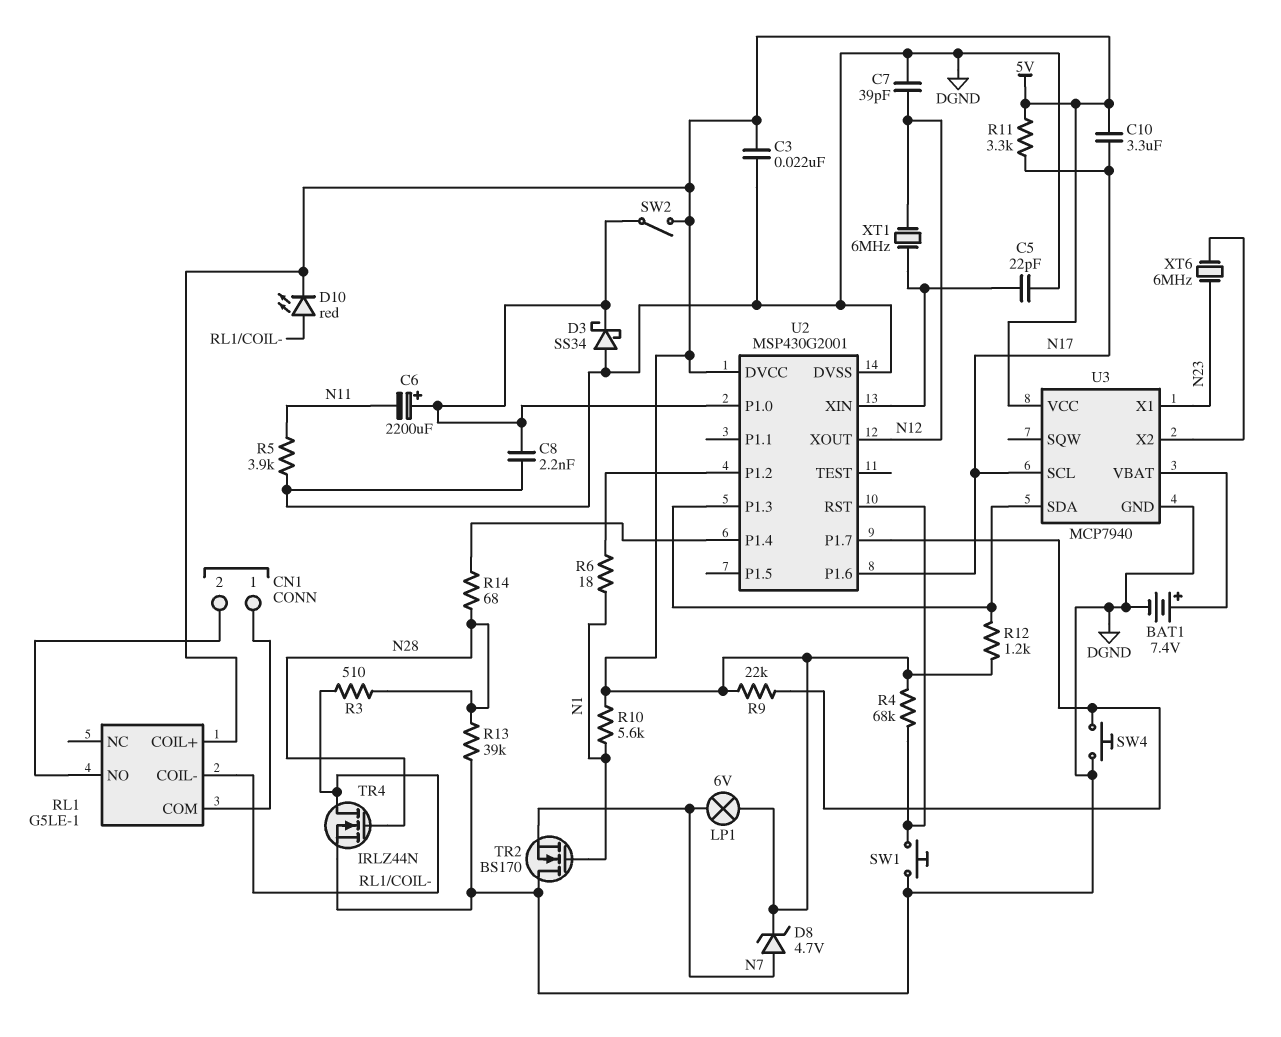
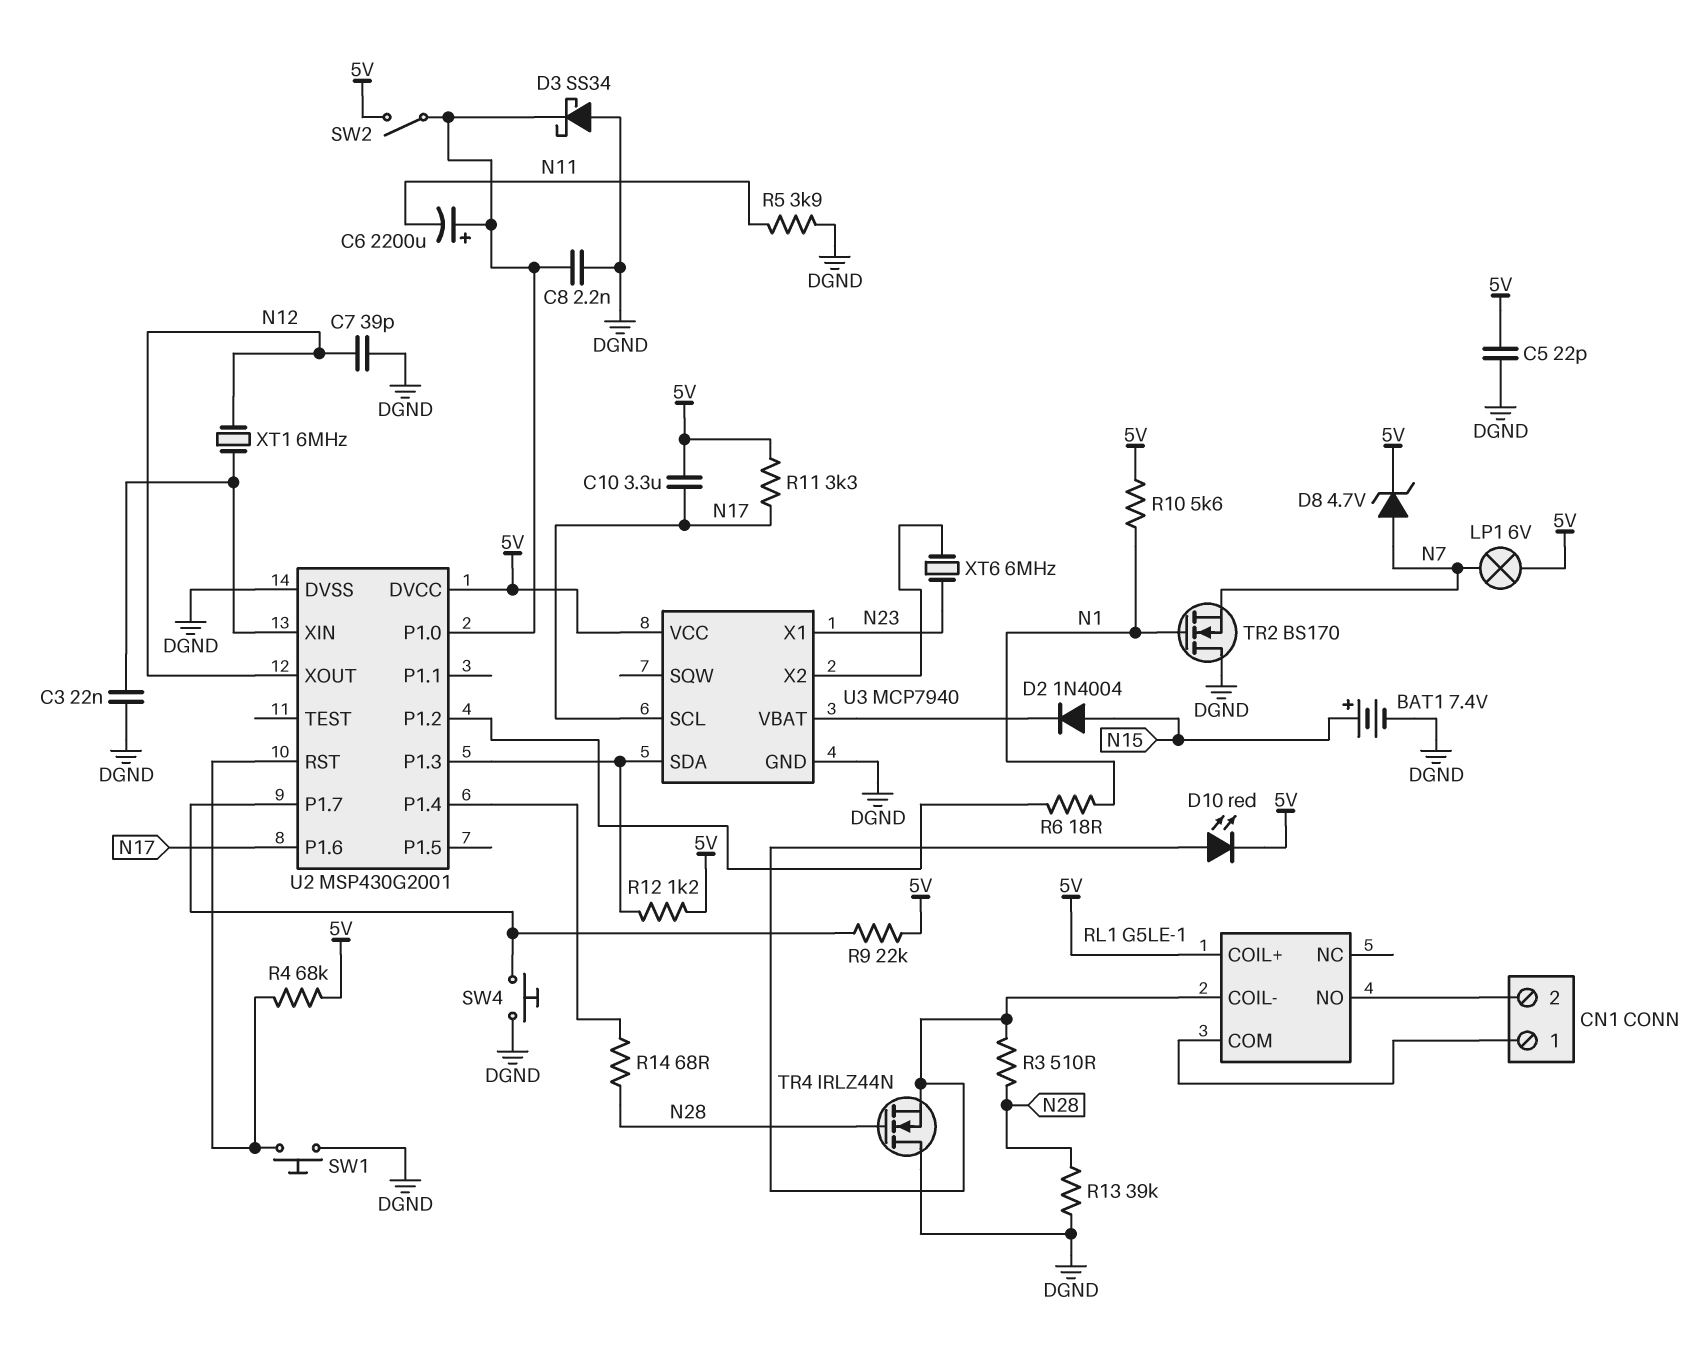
BAT1: 7.4V (plus U3/VBAT, minus DGND) -> 7.4V (plus N15, minus DGND)
C3: 22nF (5V, DGND) -> 22nF (DGND, U2/XIN)
C5: 22pF (DGND, U2/XIN) -> 22pF (5V, DGND)
D2: none -> diode 1N4004 (A N15, K U3/VBAT)
TR4: NMOS IRLZ44N (G N28, D RL1/COIL-, S DGND) -> NMOS IRLZ44N (G N28, D DGND, S RL1/COIL-)

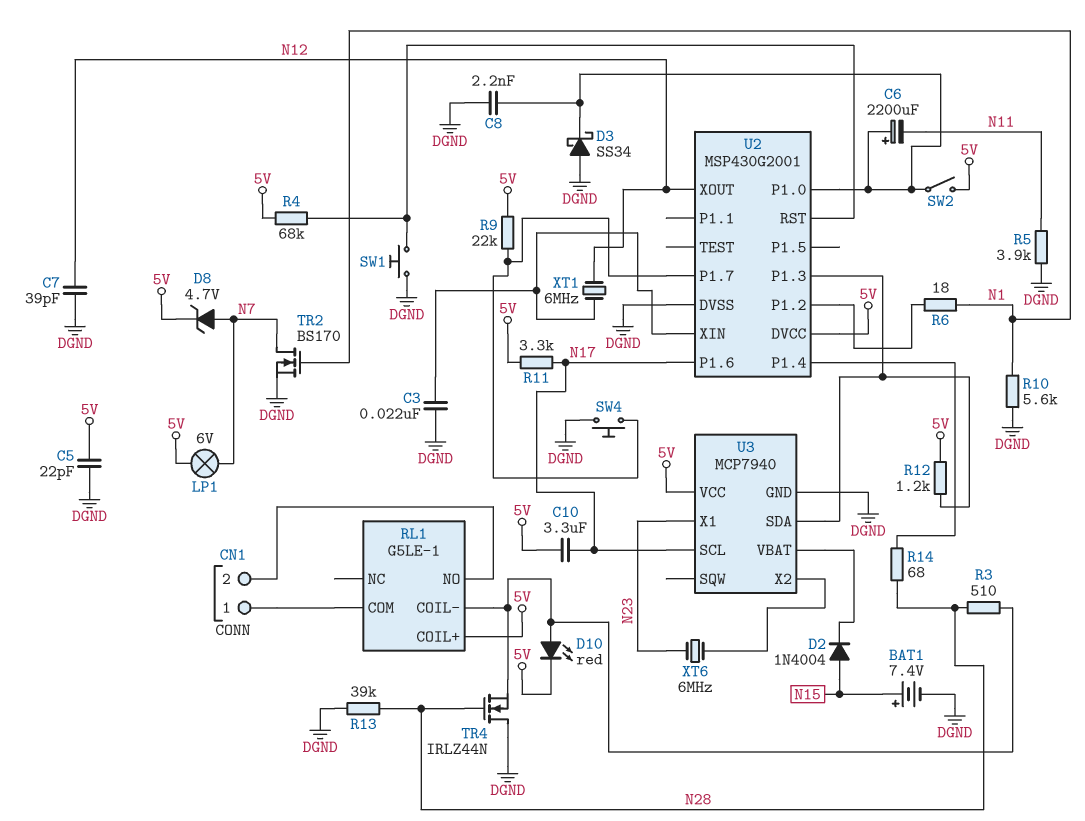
R10: 5.6k (5V, N1) -> 5.6k (DGND, N1)
TR2: NMOS BS170 (G N1, D DGND, S N7) -> NMOS BS170 (G N1, D N7, S DGND)

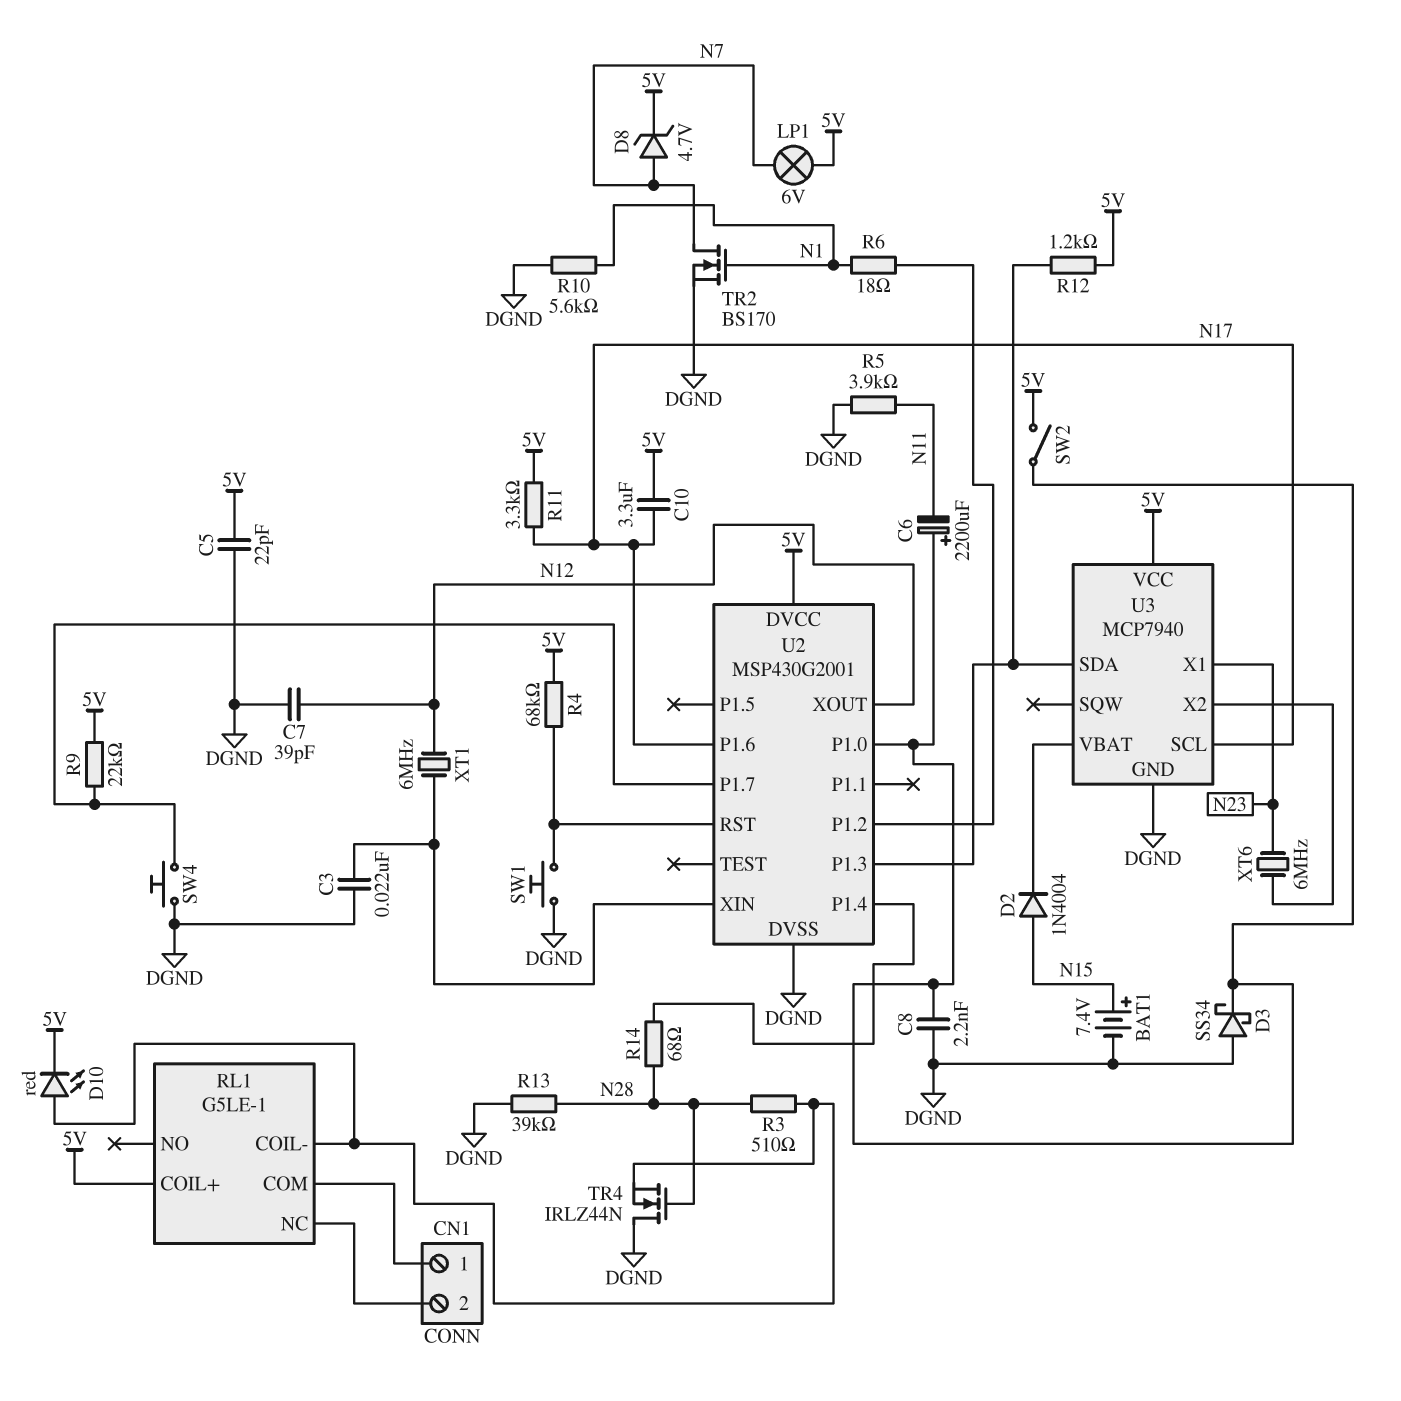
RL1 pin NC: none -> CN1/2
RL1 pin NO: CN1/2 -> none

